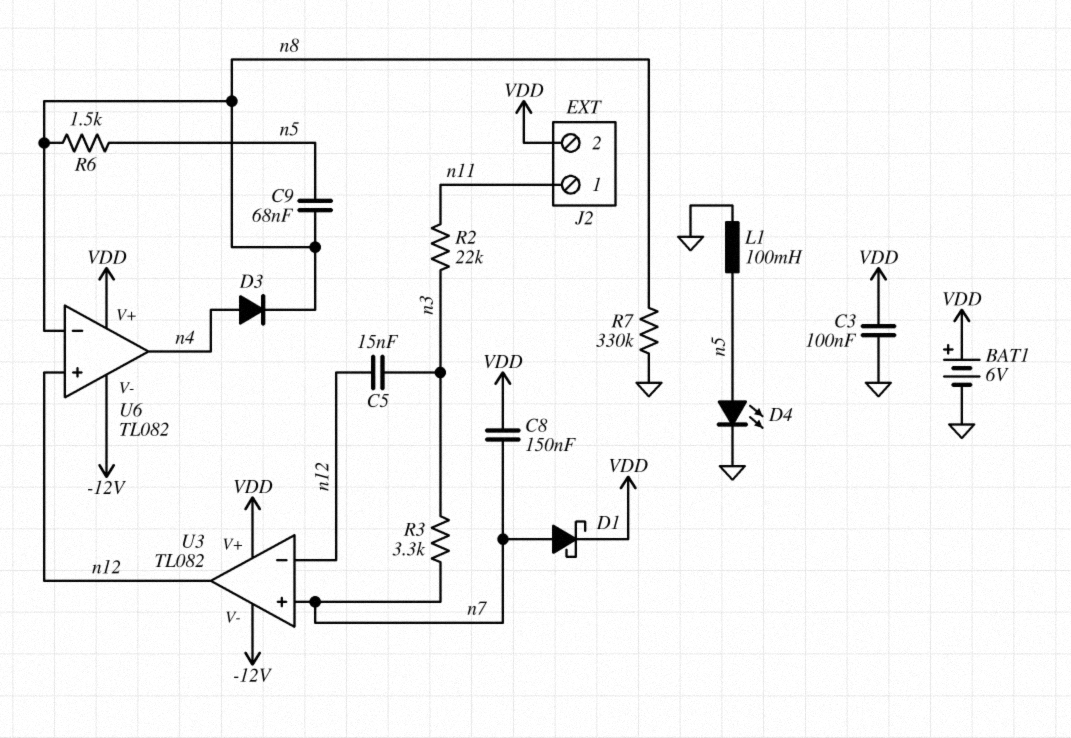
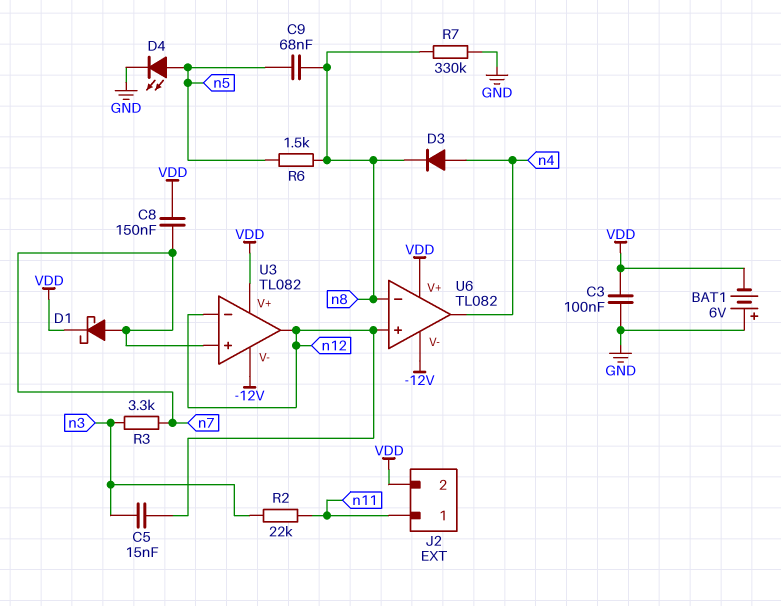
BAT1: 6V (plus VDD, minus GND) -> 6V (plus GND, minus VDD)
L1: 100mH (GND, n5) -> none

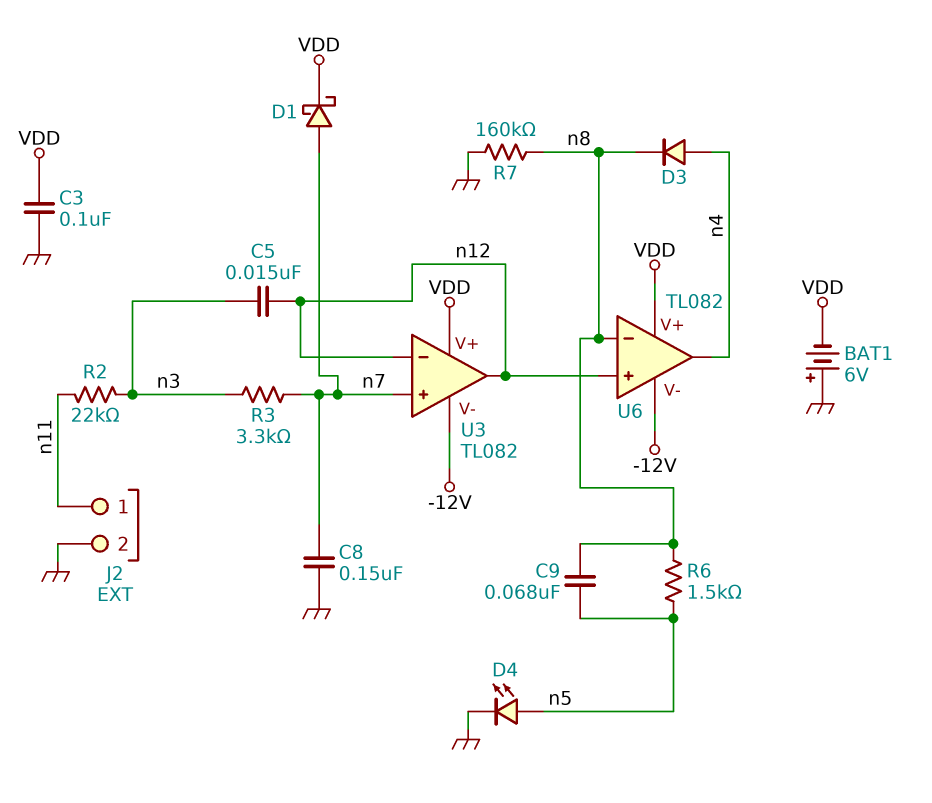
C8: 150nF (VDD, n7) -> 150nF (GND, n7)
J2 pin 2: VDD -> GND
R7: 330k (GND, n8) -> 160k (GND, n8)

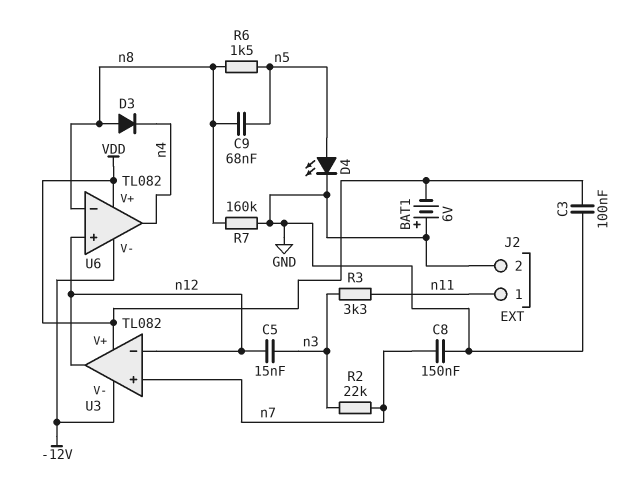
D1: schottky (A n7, K VDD) -> none
D3: diode (A n4, K n8) -> diode (A n8, K n4)
R2: 22k (n3, n11) -> 22k (n3, n7)
R3: 3.3k (n3, n7) -> 3.3k (n3, n11)

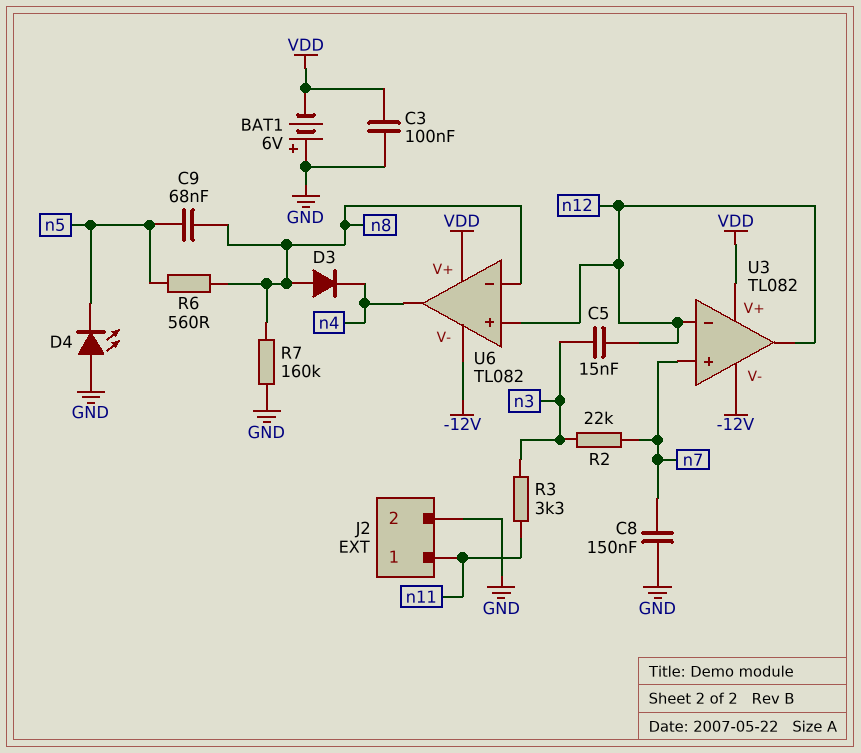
D4: LED (A n5, K GND) -> LED (A GND, K n5)
R6: 1.5k (n5, n8) -> 560 (n5, n8)

